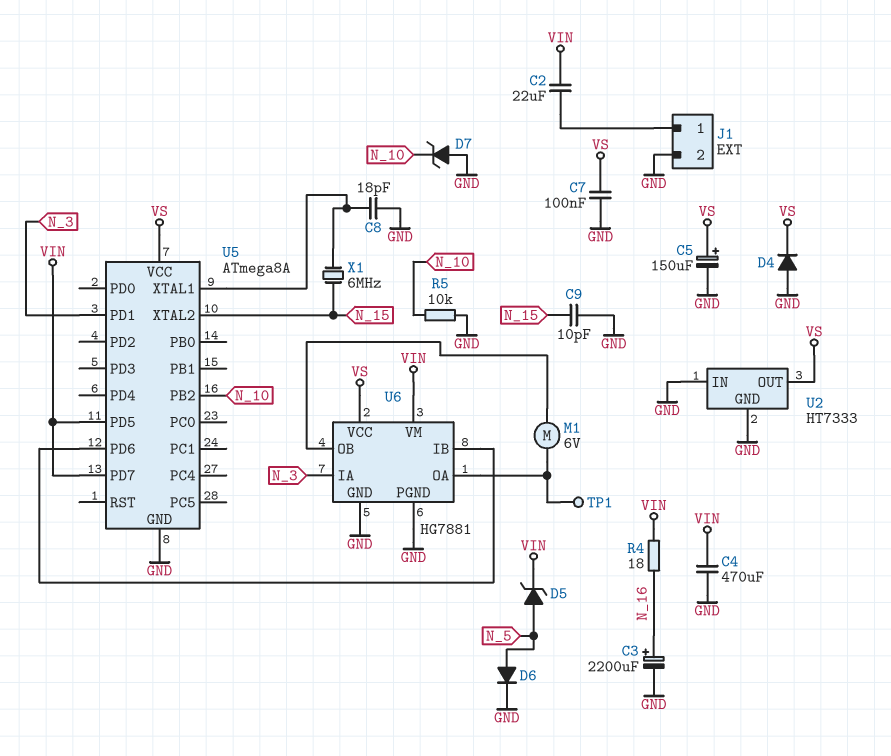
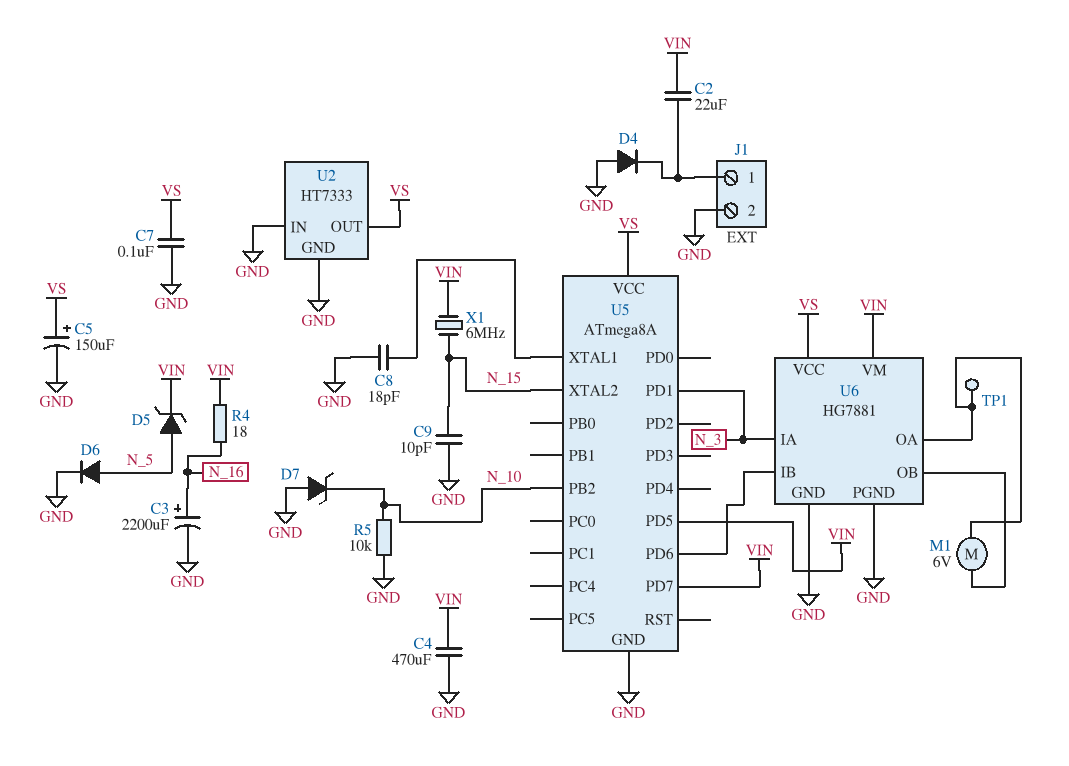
D4: diode (A GND, K VS) -> diode (A GND, K J1/1)
X1: 6MHz (N_15, U5/XTAL1) -> 6MHz (N_15, VIN)

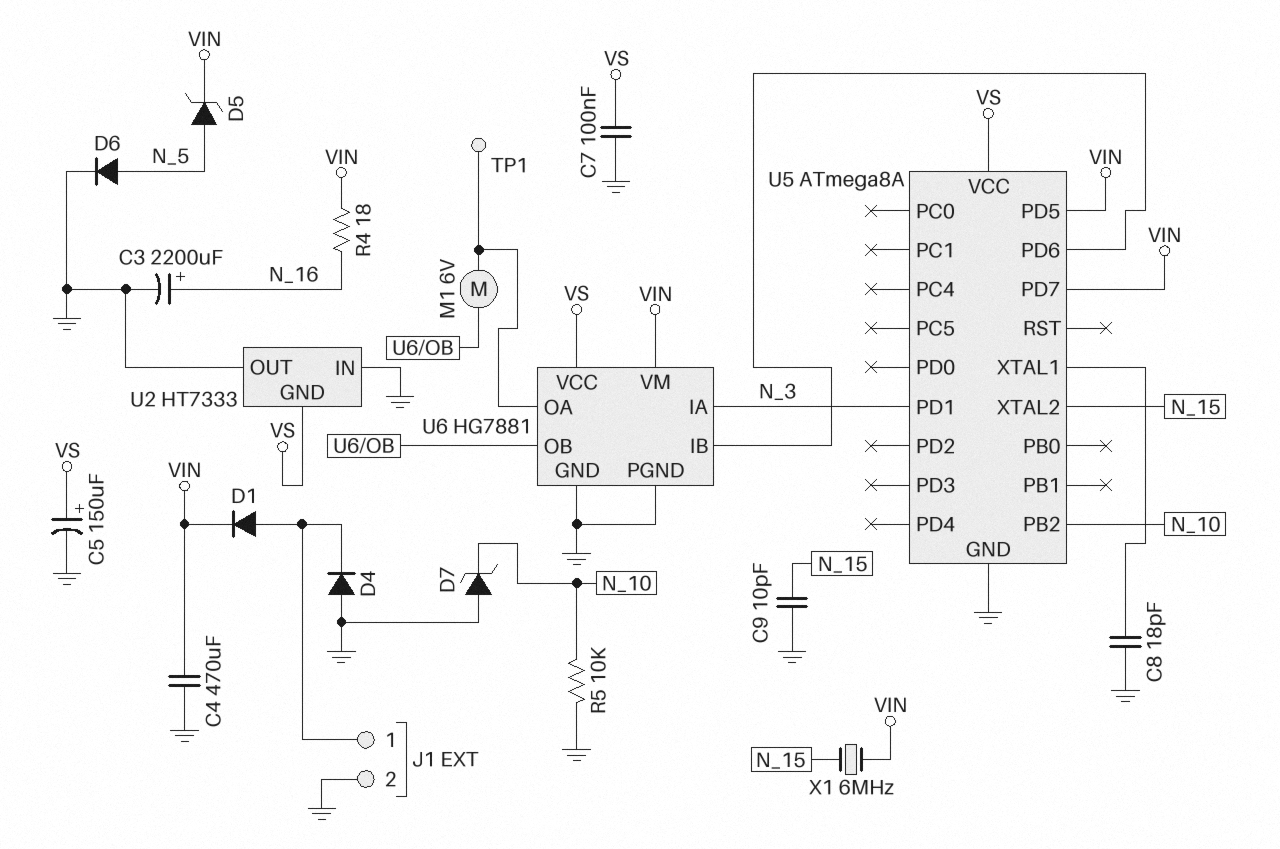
C2: 22uF (J1/1, VIN) -> none
D1: none -> diode (A J1/1, K VIN)
U2 pin GND: GND -> VS
U2 pin OUT: VS -> GND

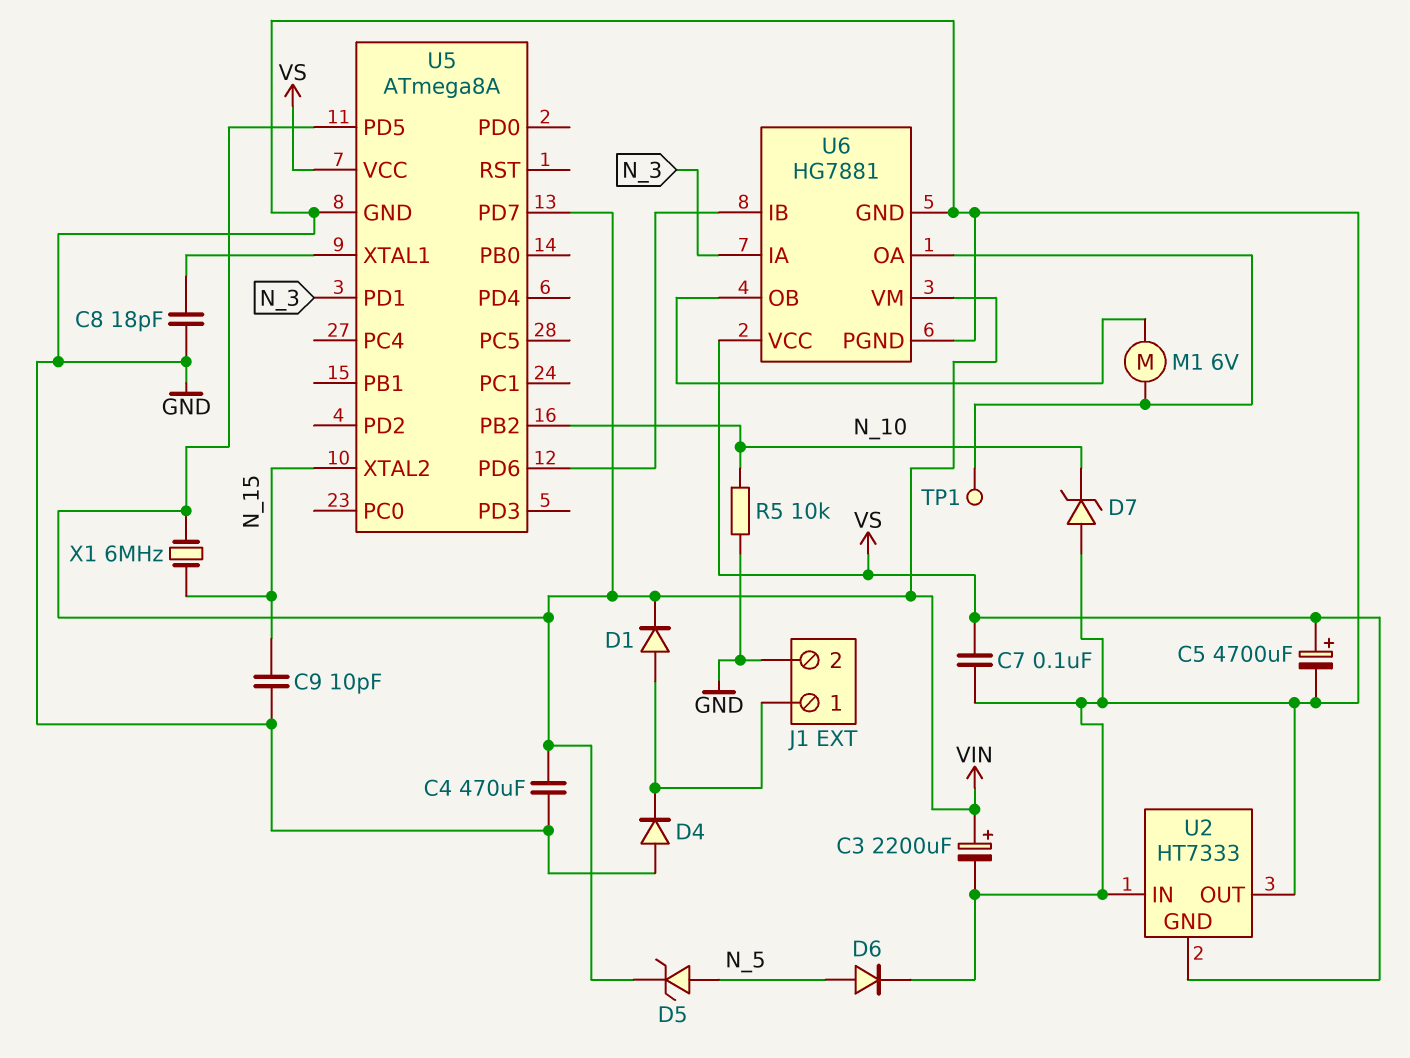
C3: 2200uF (plus N_16, minus GND) -> 2200uF (plus VIN, minus GND)
C5: 150uF (plus VS, minus GND) -> 4700uF (plus VS, minus GND)
R4: 18 (N_16, VIN) -> none

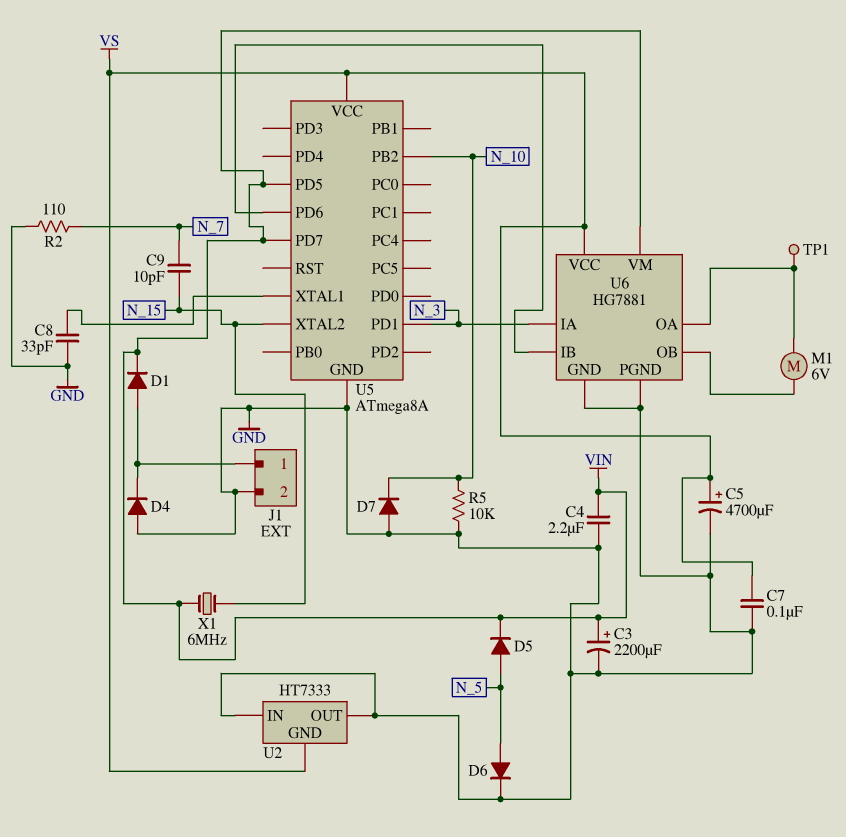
C4: 470uF (GND, VIN) -> 2.2uF (GND, VIN)
C8: 18pF (GND, U5/XTAL1) -> 33pF (GND, U5/XTAL1)
C9: 10pF (GND, N_15) -> 10pF (N_7, N_15)
D5: zener (A N_5, K VIN) -> diode (A N_5, K VIN)
D7: zener (A GND, K N_10) -> diode (A GND, K N_10)
R2: none -> 110 (GND, N_7)

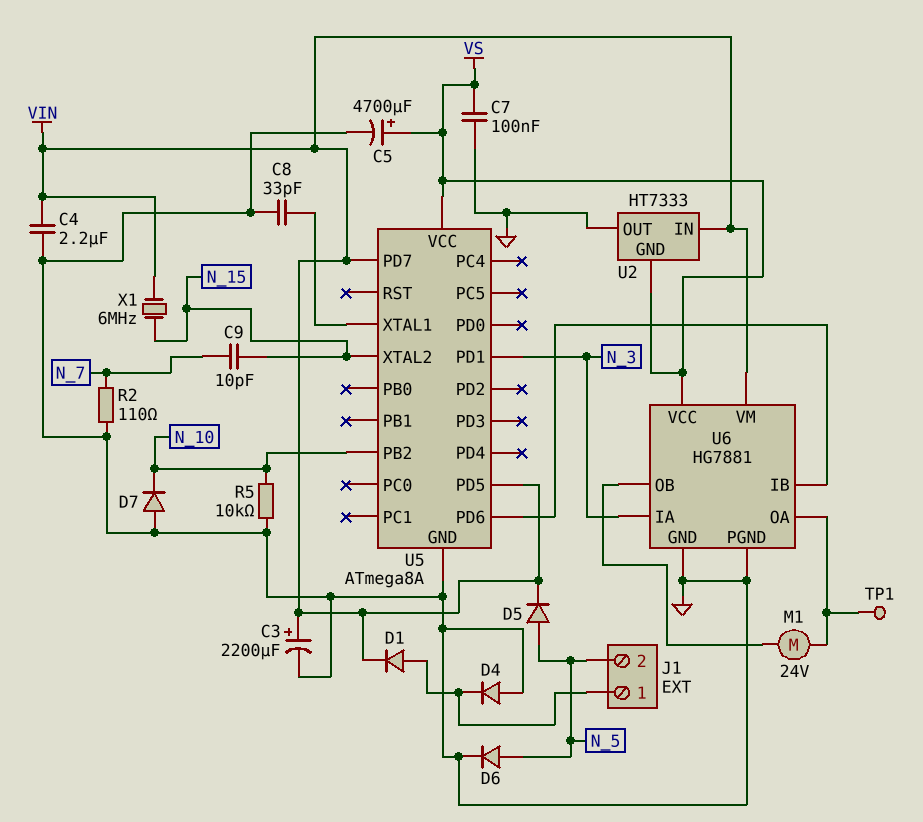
J1 pin 2: GND -> N_5
M1: motor 6V (U6/OA, U6/OB) -> motor 24V (U6/OA, U6/OB)
U2 pin IN: GND -> VIN

